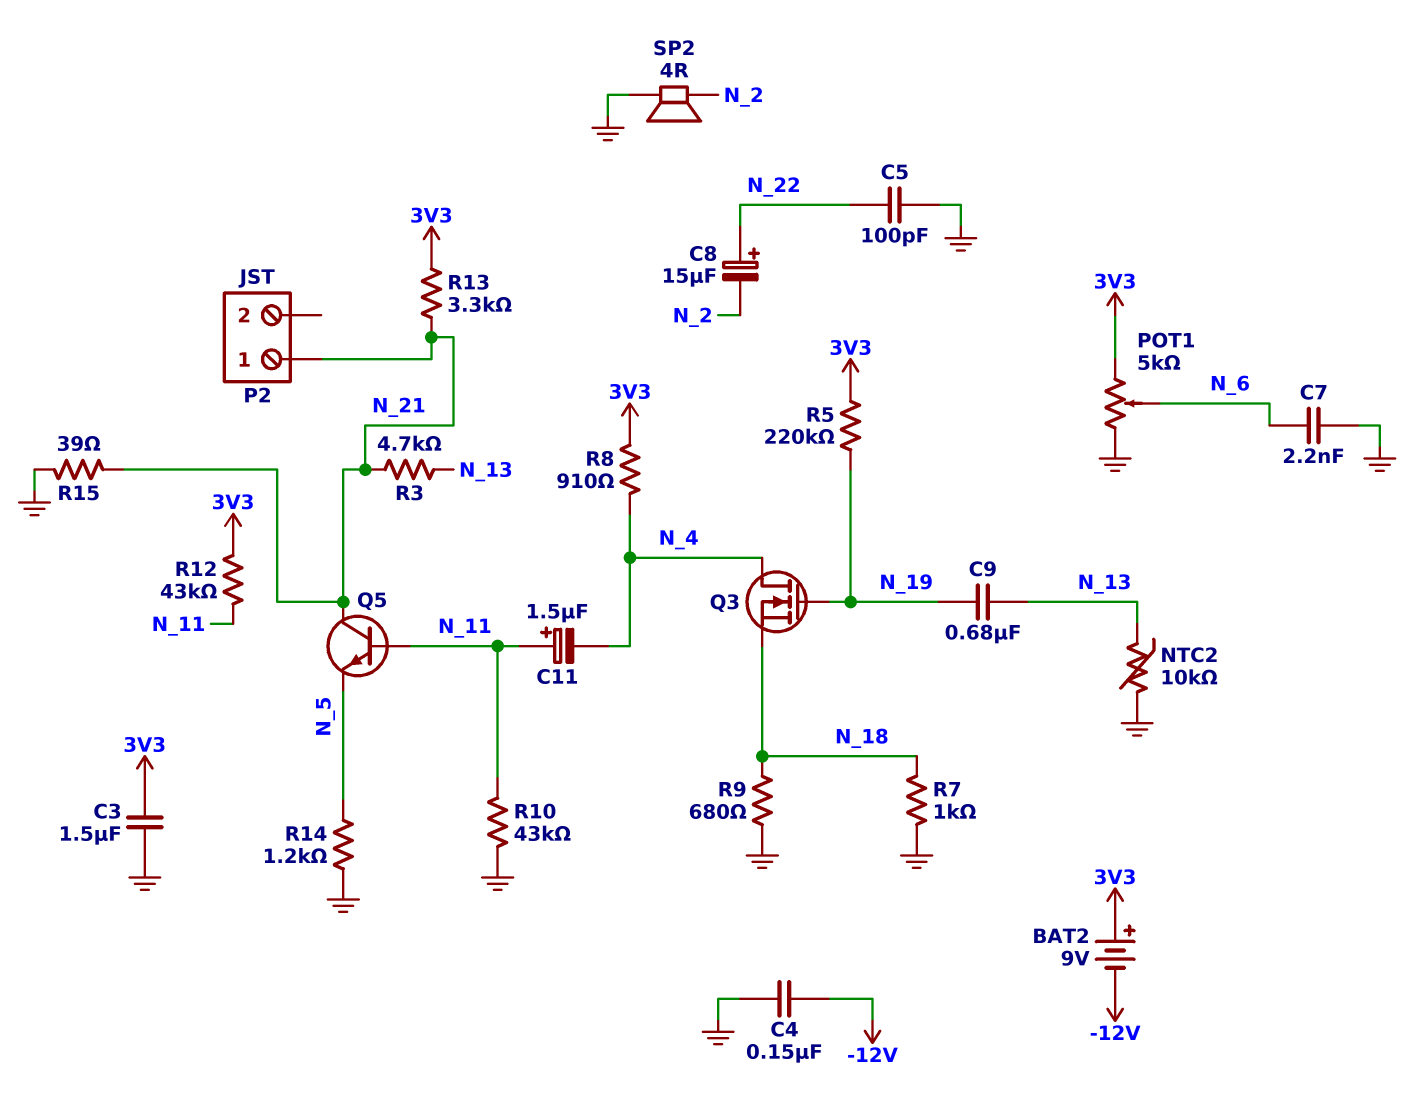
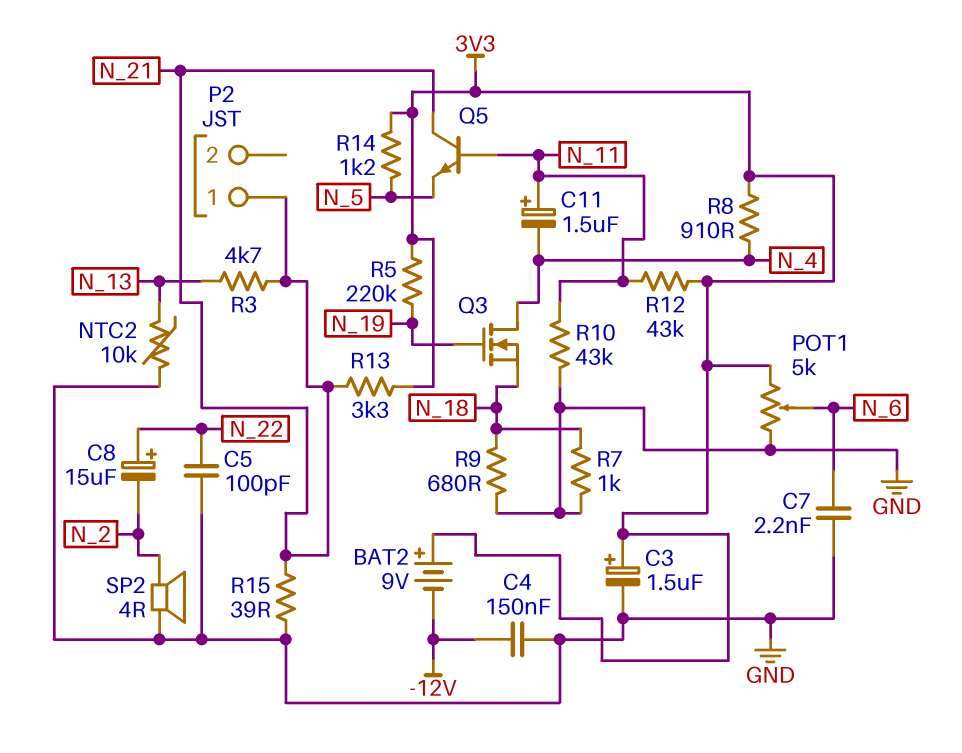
C3: 1.5uF (3V3, GND) -> 1.5uF (plus 3V3, minus GND)
C9: 680nF (N_13, N_19) -> none
R14: 1.2k (GND, N_5) -> 1.2k (3V3, N_5)

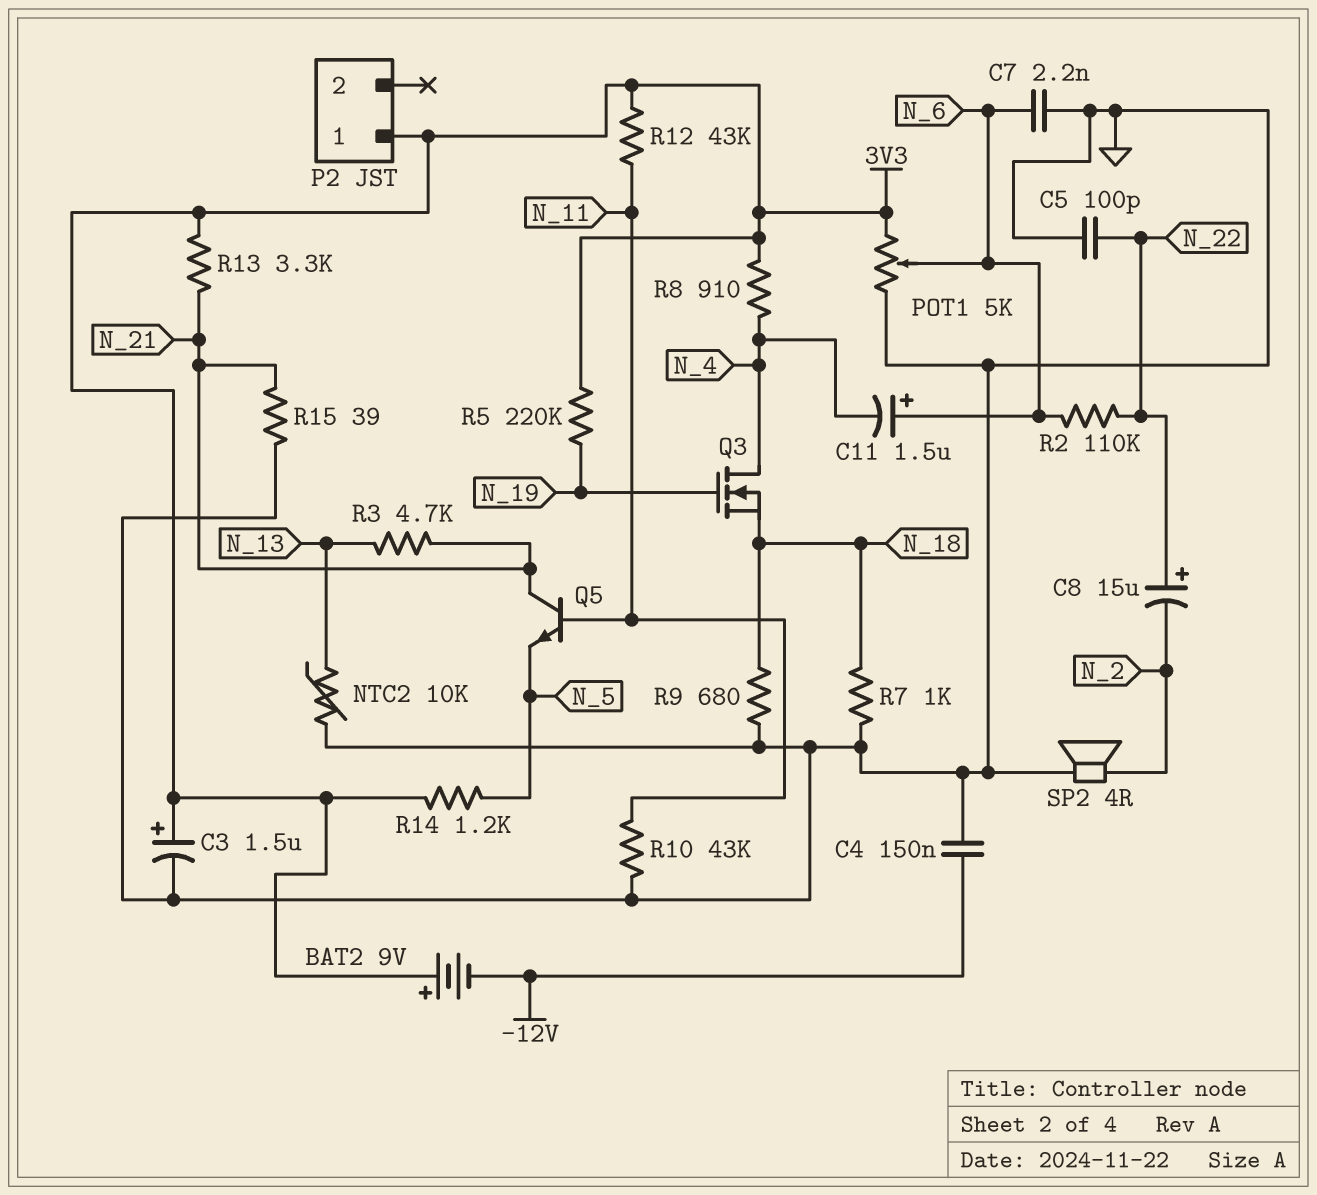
C11: 1.5uF (plus N_11, minus N_4) -> 1.5uF (plus N_6, minus N_4)
P2 pin 1: N_21 -> 3V3
R2: none -> 110k (N_6, N_22)

